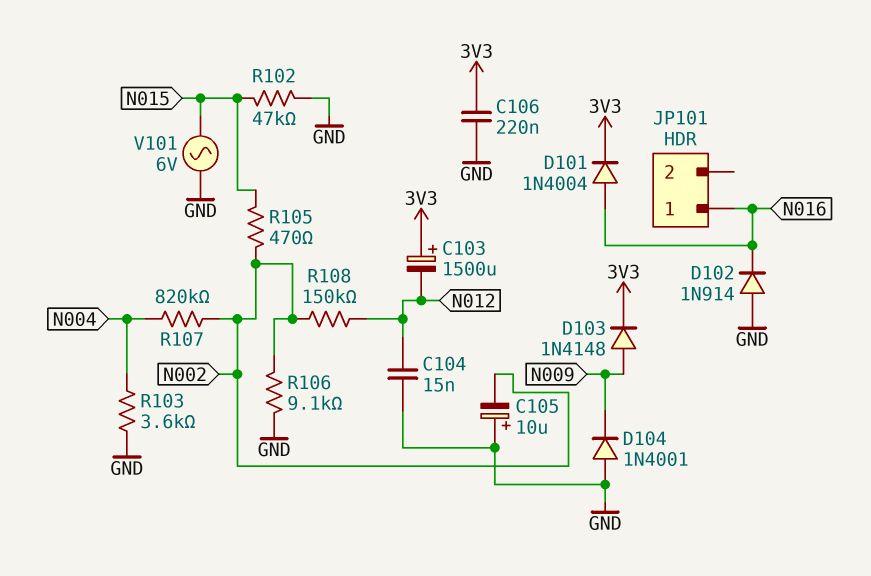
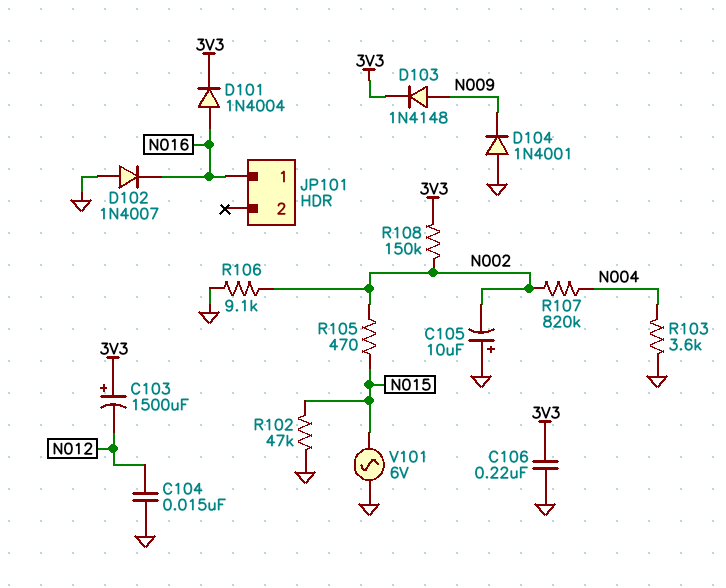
D102: diode 1N914 (A GND, K N016) -> diode 1N4007 (A GND, K N016)
R108: 150k (N002, N012) -> 150k (3V3, N002)

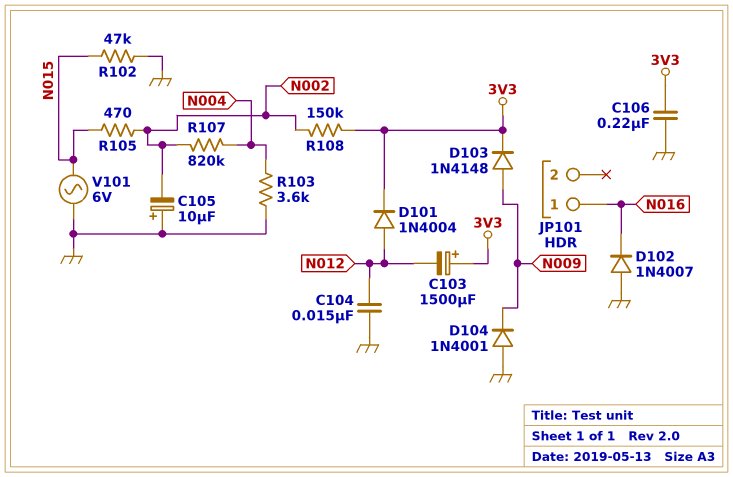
D101: diode 1N4004 (A N016, K 3V3) -> diode 1N4004 (A N012, K 3V3)
R106: 9.1k (GND, N002) -> none

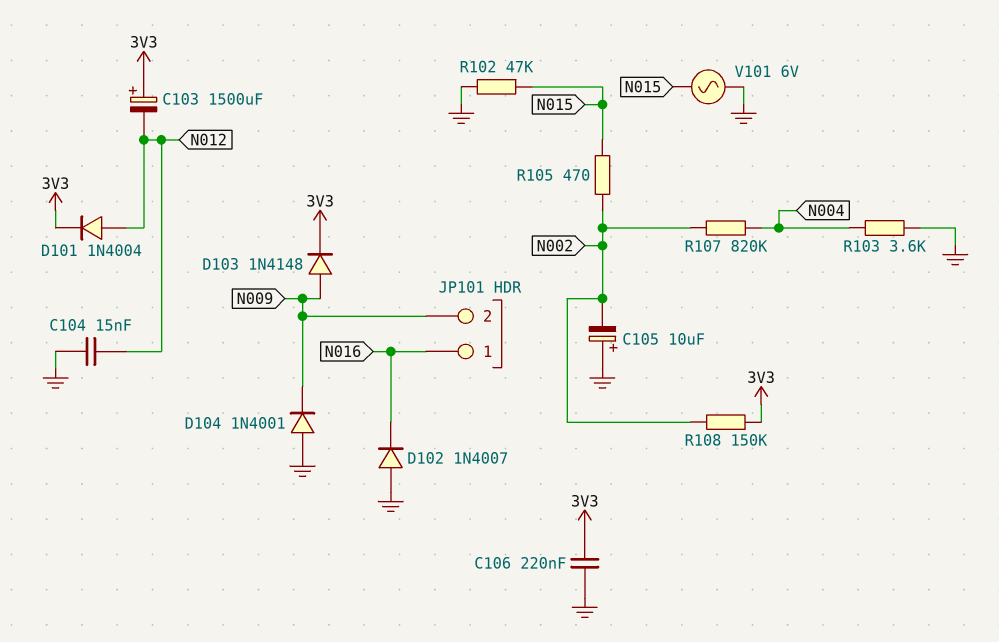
JP101 pin 2: none -> N009

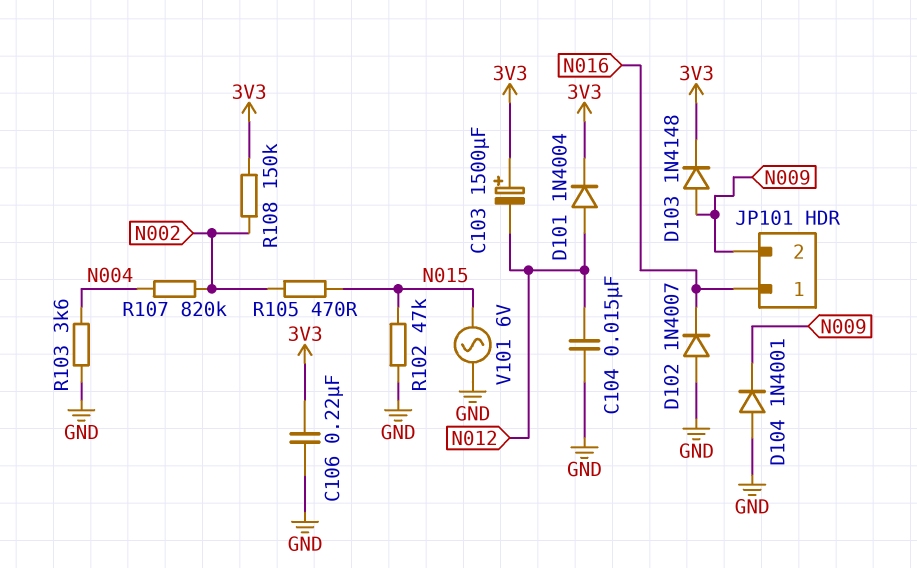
C105: 10uF (plus GND, minus N002) -> none

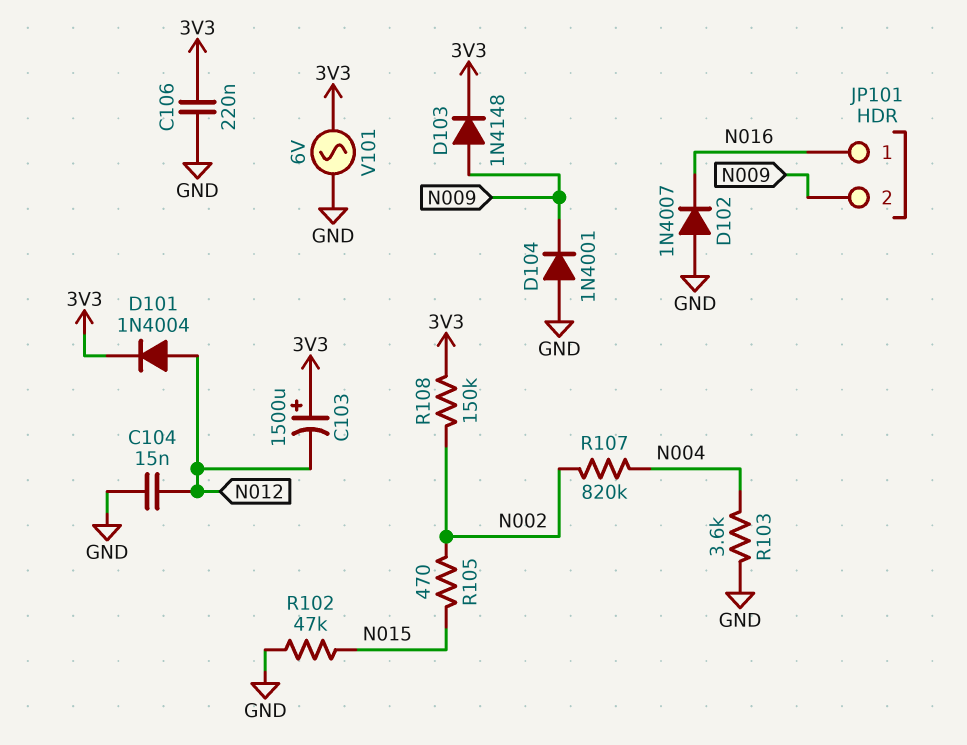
V101: AC 6V (GND, N015) -> AC 6V (3V3, GND)

